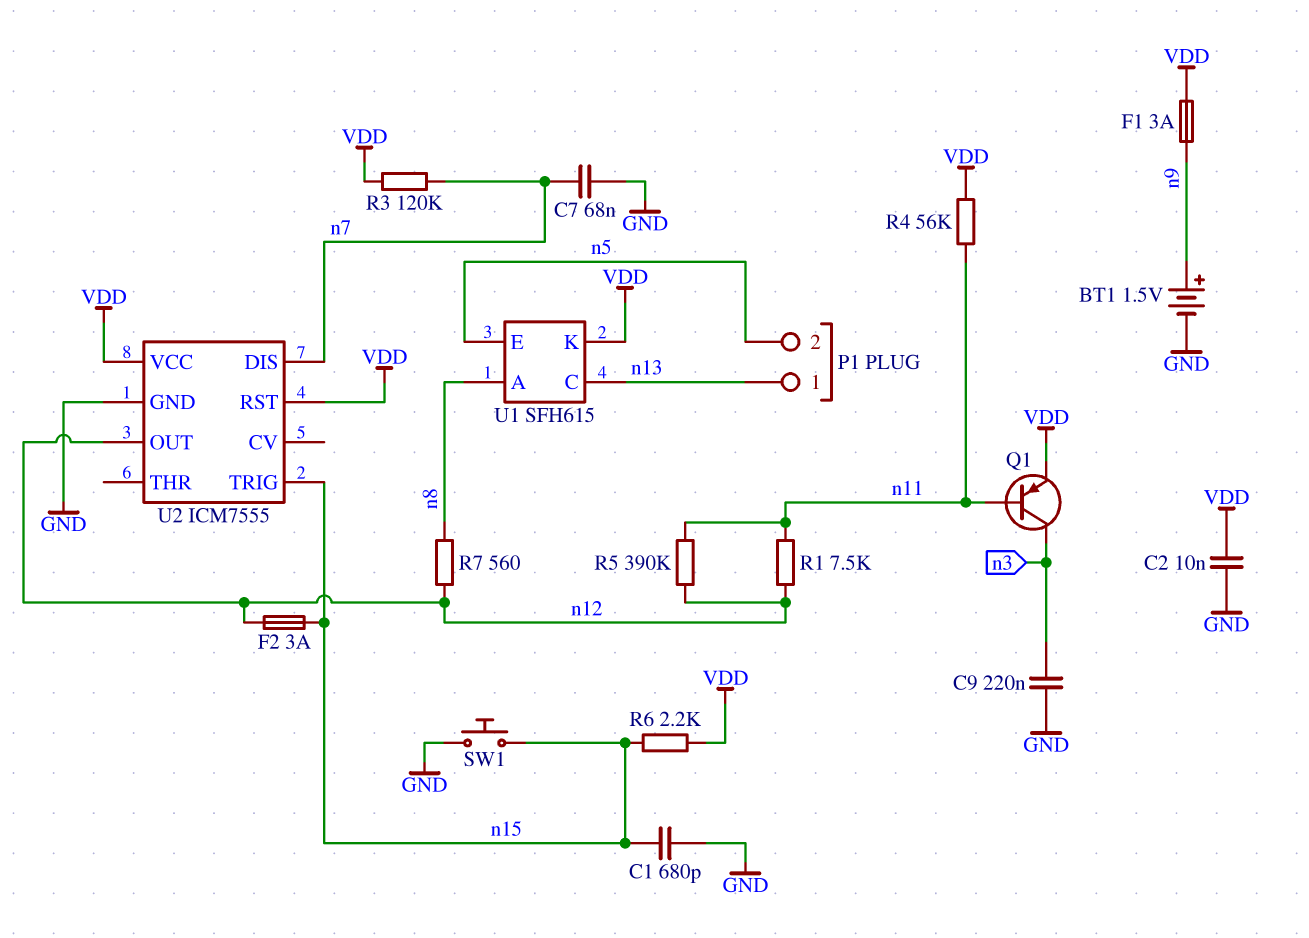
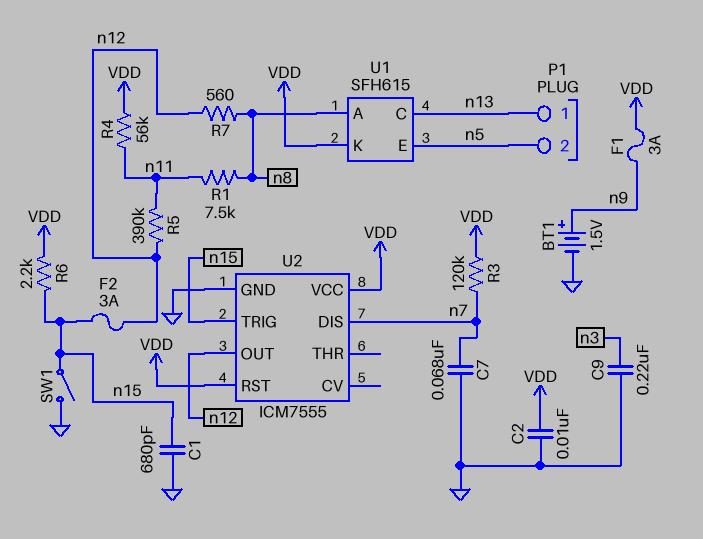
Q1: PNP (B n11, C n3, E VDD) -> none
R1: 7.5k (n11, n12) -> 7.5k (n8, n11)
SW1: button (GND, n15) -> switch (GND, n15)

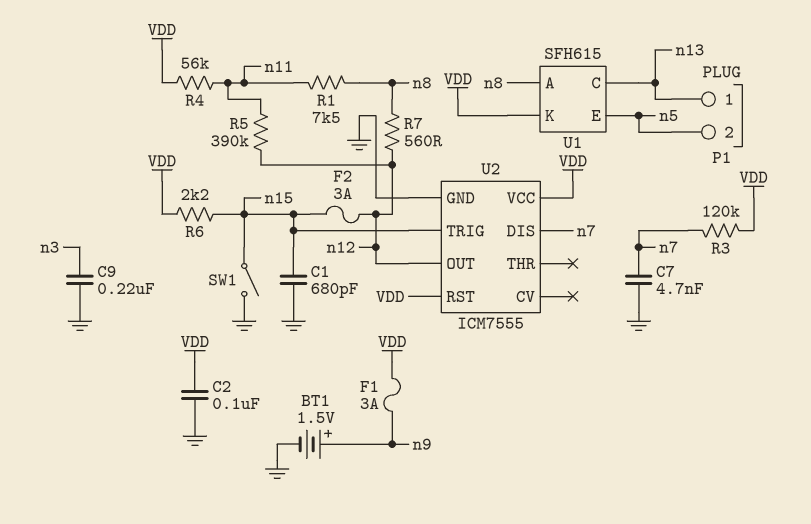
C2: 10nF (GND, VDD) -> 100nF (GND, VDD)
C7: 68nF (GND, n7) -> 4.7nF (GND, n7)

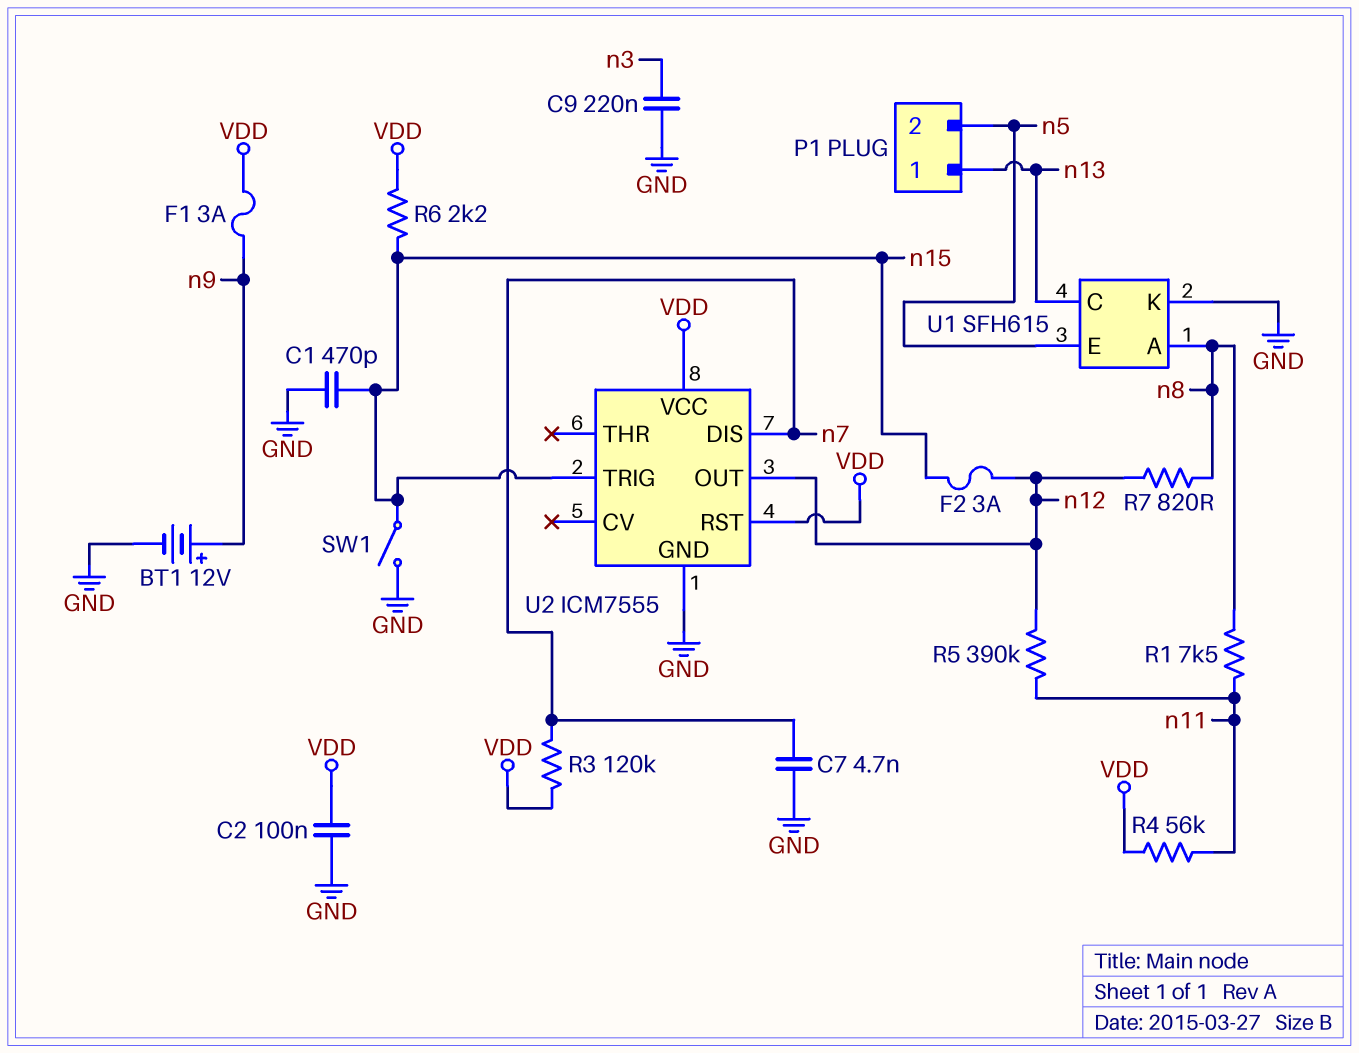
BT1: 1.5V (plus n9, minus GND) -> 12V (plus n9, minus GND)
C1: 680pF (GND, n15) -> 470pF (GND, n15)
R7: 560 (n8, n12) -> 820 (n8, n12)
U1 pin K: VDD -> GND

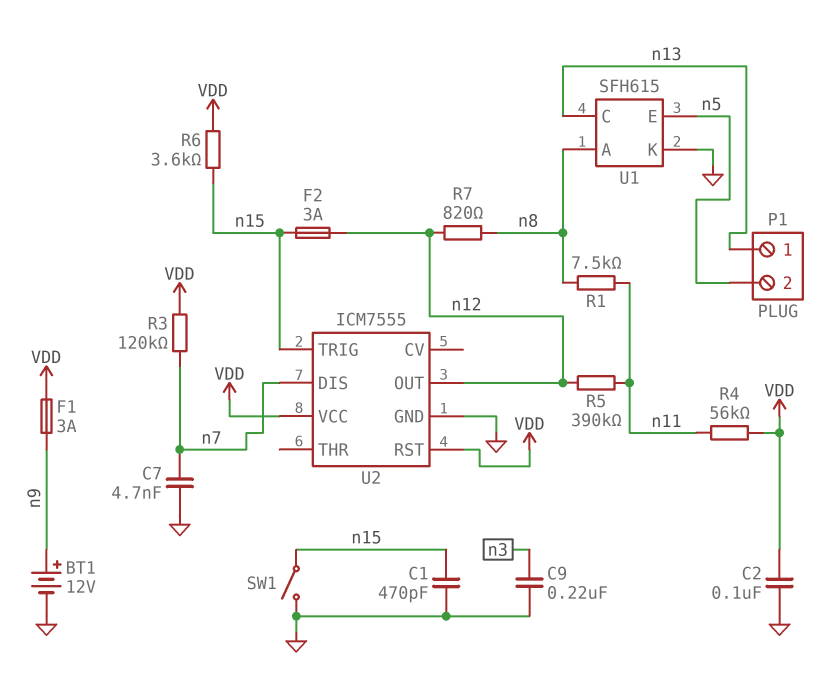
R6: 2.2k (VDD, n15) -> 3.6k (VDD, n15)

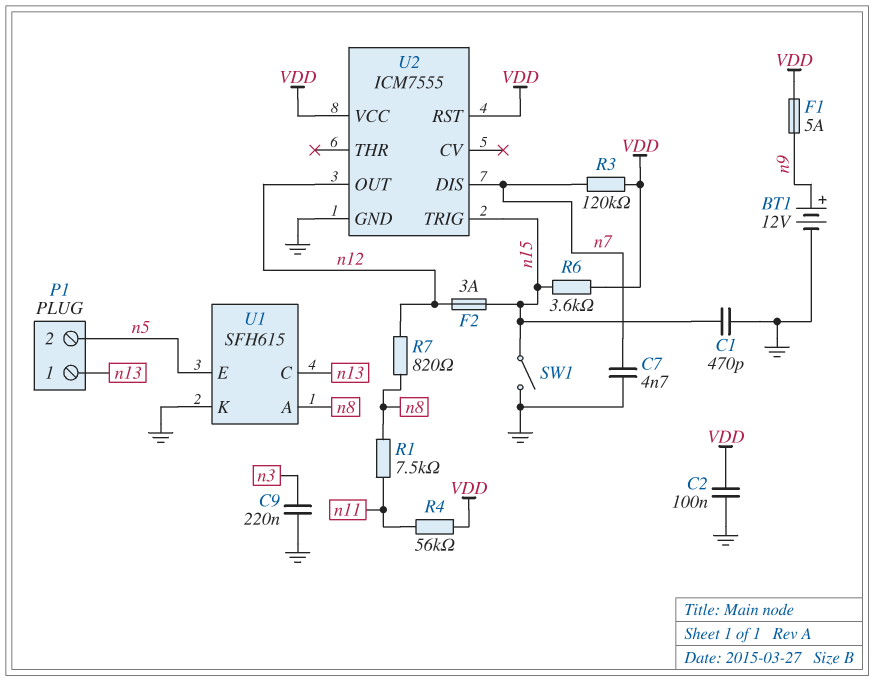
F1: 3A (VDD, n9) -> 5A (VDD, n9)
R5: 390k (n11, n12) -> none

